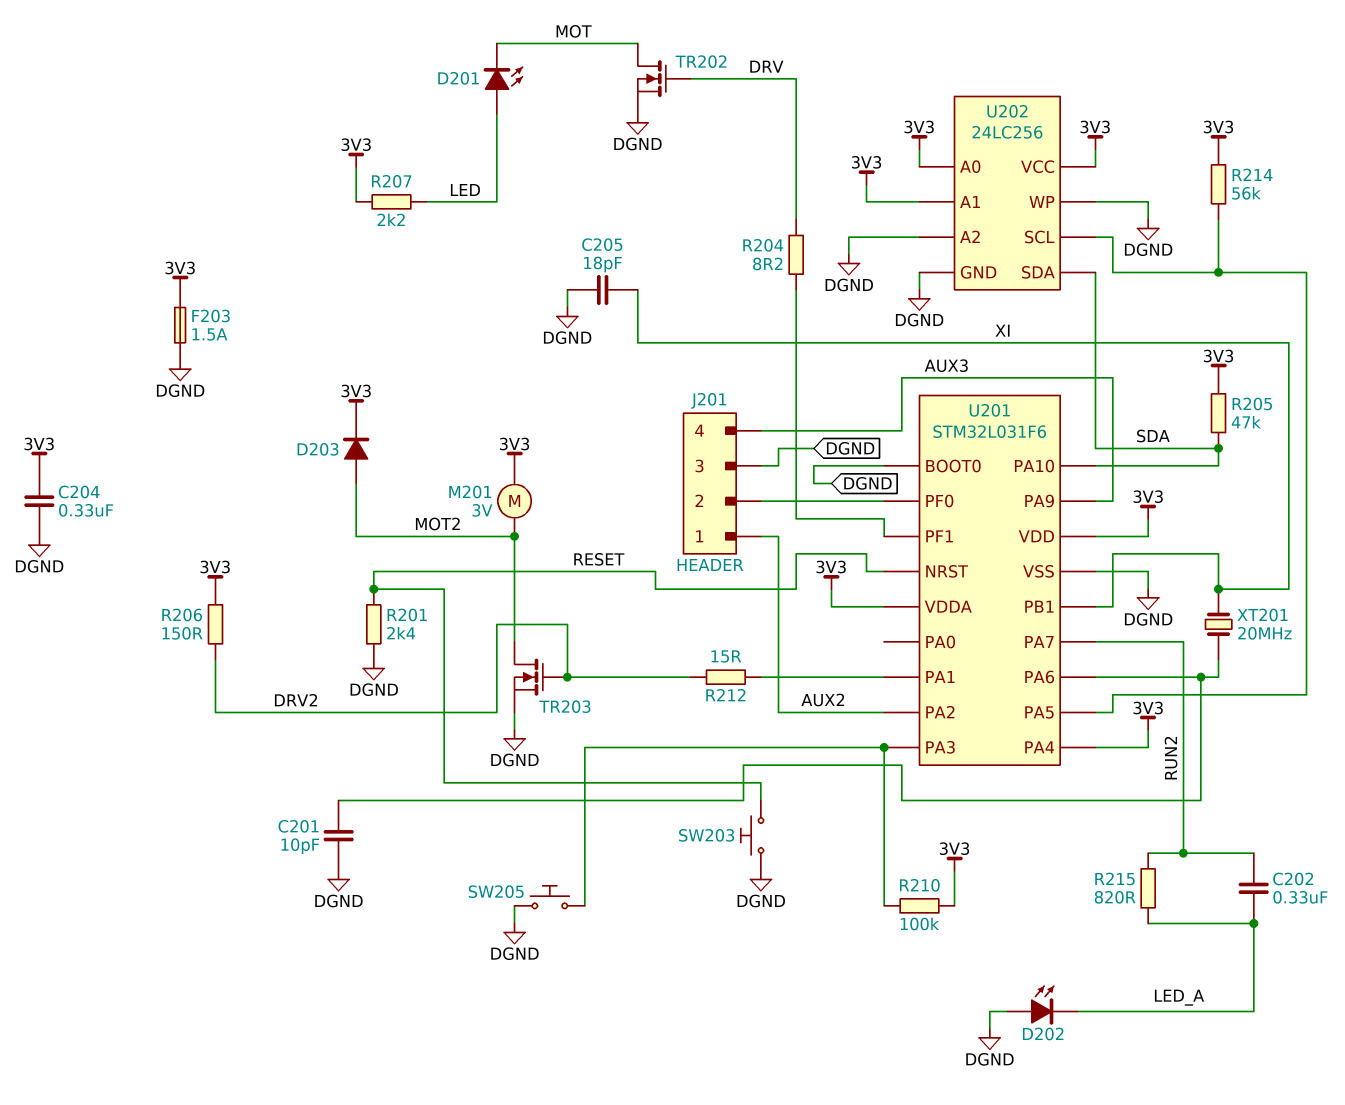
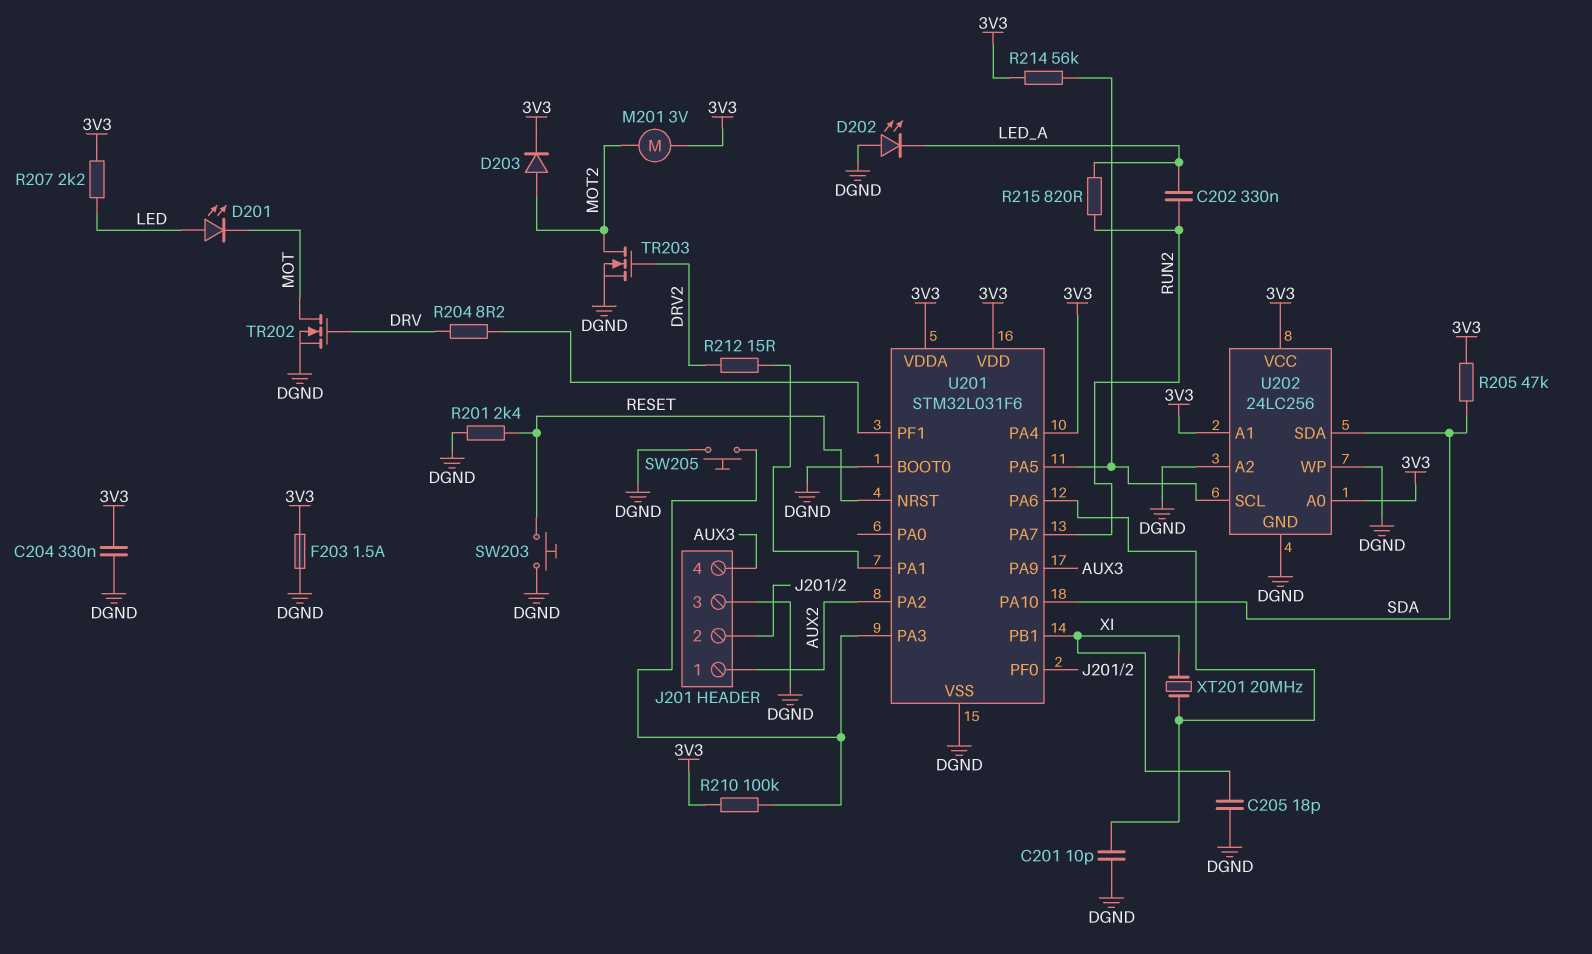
R206: 150 (3V3, DRV2) -> none

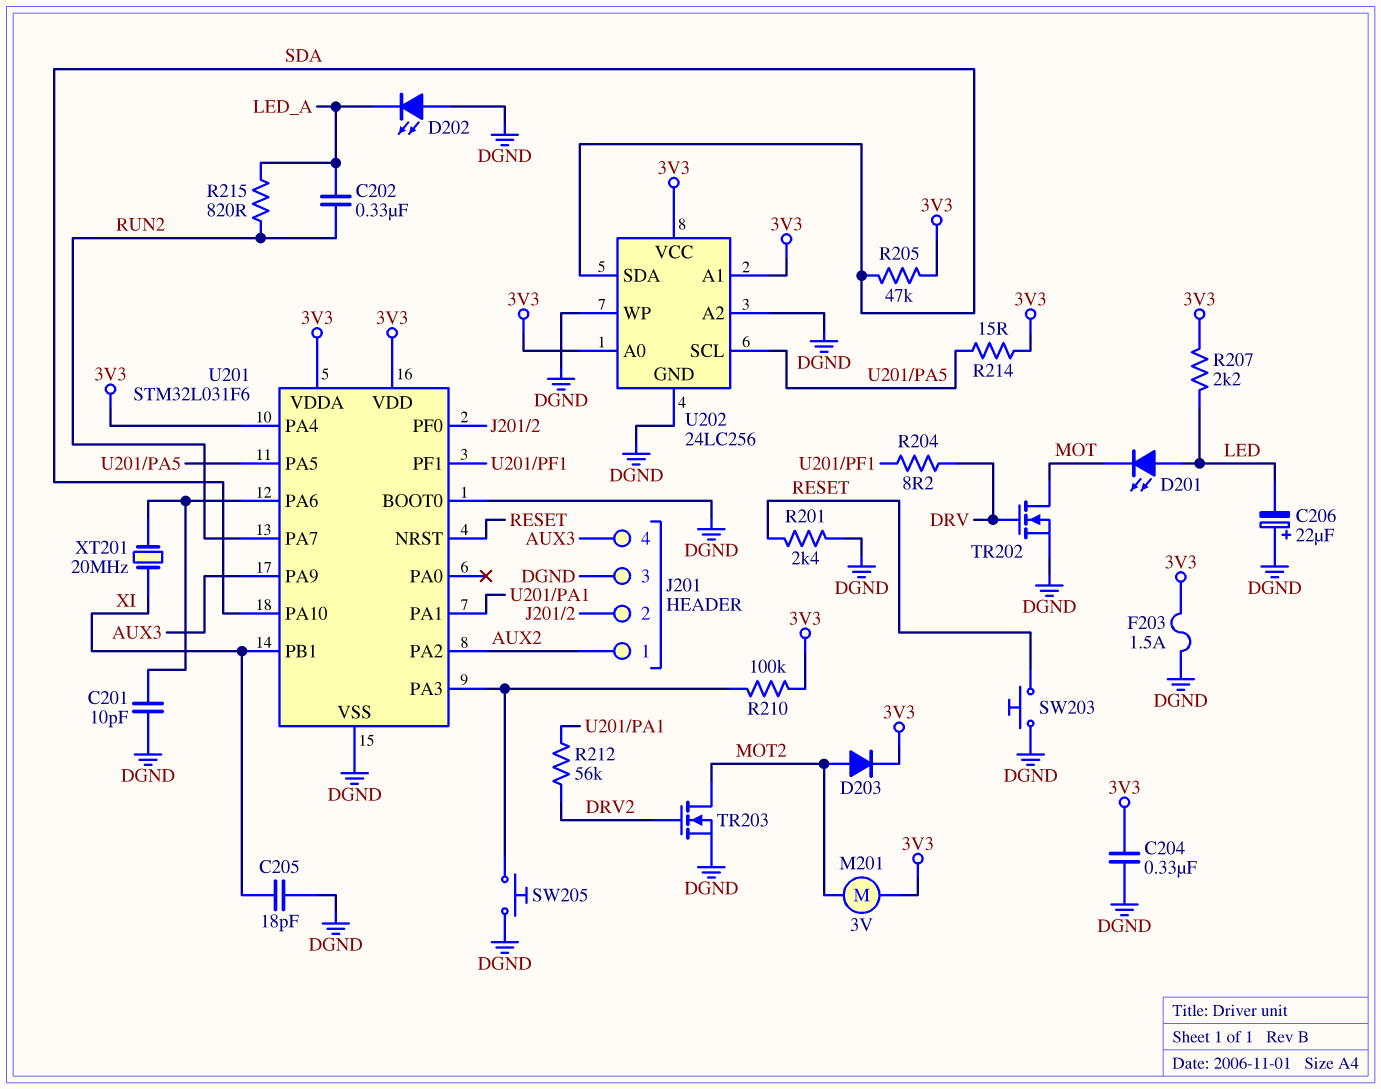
C206: none -> 22uF (plus DGND, minus LED)
R212: 15 (DRV2, U201/PA1) -> 56k (DRV2, U201/PA1)
R214: 56k (3V3, U201/PA5) -> 15 (3V3, U201/PA5)

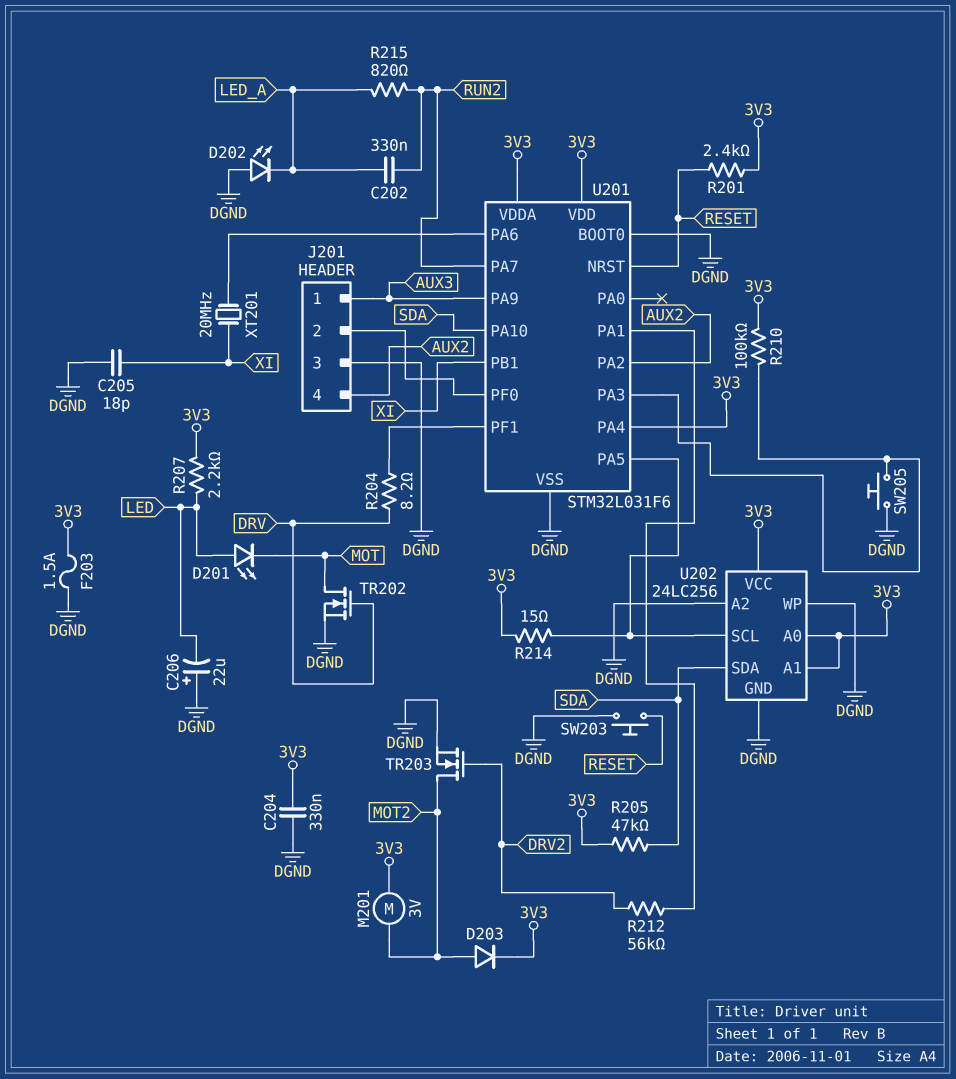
C201: 10pF (DGND, U201/PA6) -> none
J201 pin 1: AUX2 -> AUX3
J201 pin 4: AUX3 -> AUX2
R201: 2.4k (DGND, RESET) -> 2.4k (3V3, RESET)

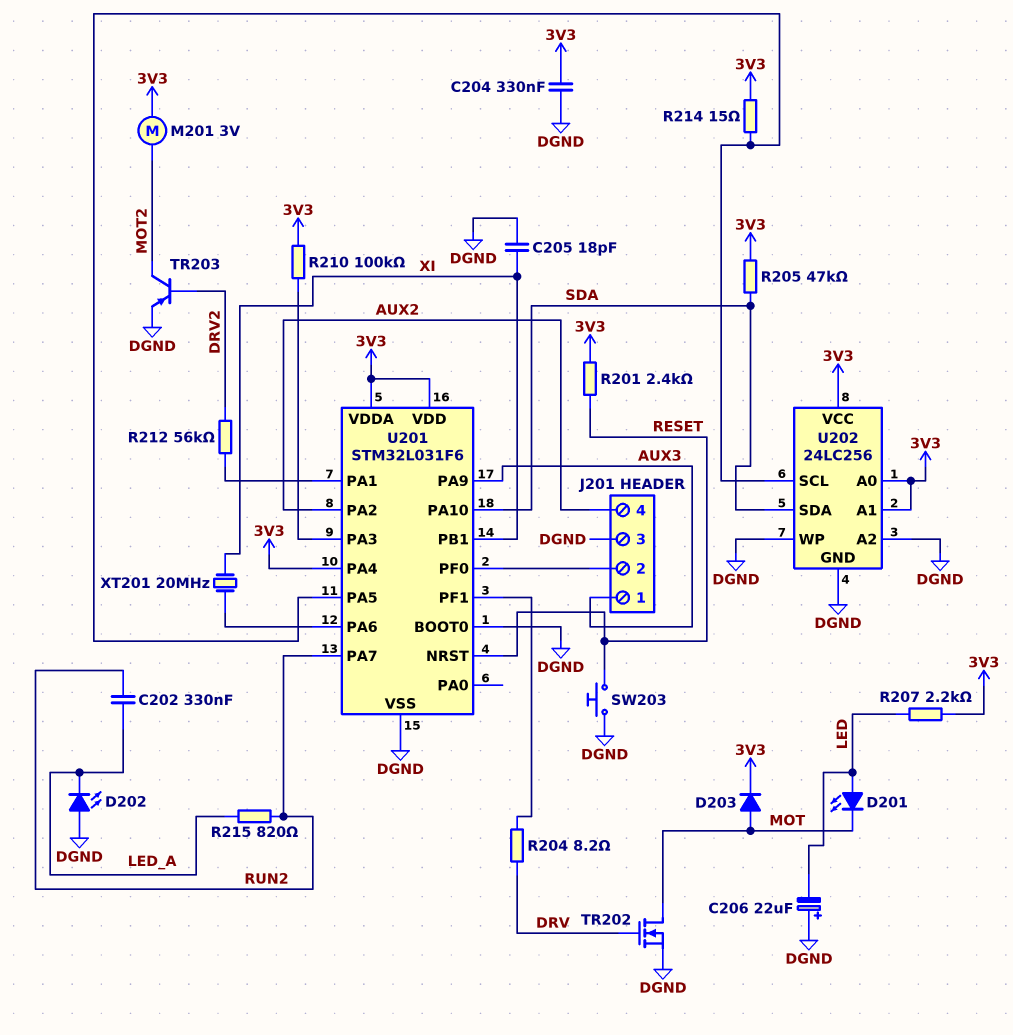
D203: diode (A MOT2, K 3V3) -> diode (A MOT, K 3V3)
F203: 1.5A (3V3, DGND) -> none
SW205: button (DGND, U201/PA3) -> none
TR203: NMOS (G DRV2, D MOT2, S DGND) -> PNP (B DRV2, C MOT2, E DGND)

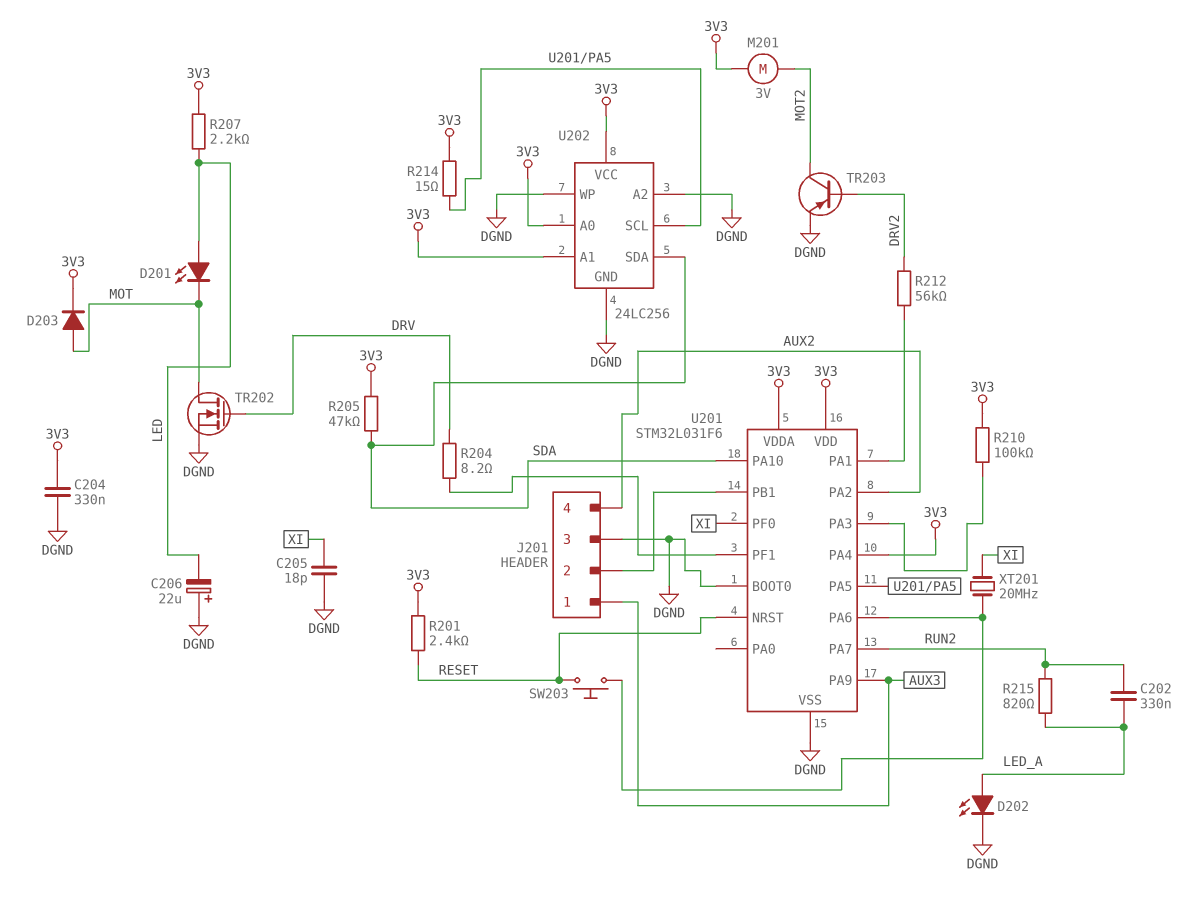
D202: LED (A DGND, K LED_A) -> LED (A LED_A, K DGND)
SW203: button (DGND, RESET) -> button (RESET, U201/PA6)
U201 pin PB1: XI -> J201/2
U201 pin PF0: J201/2 -> XI

